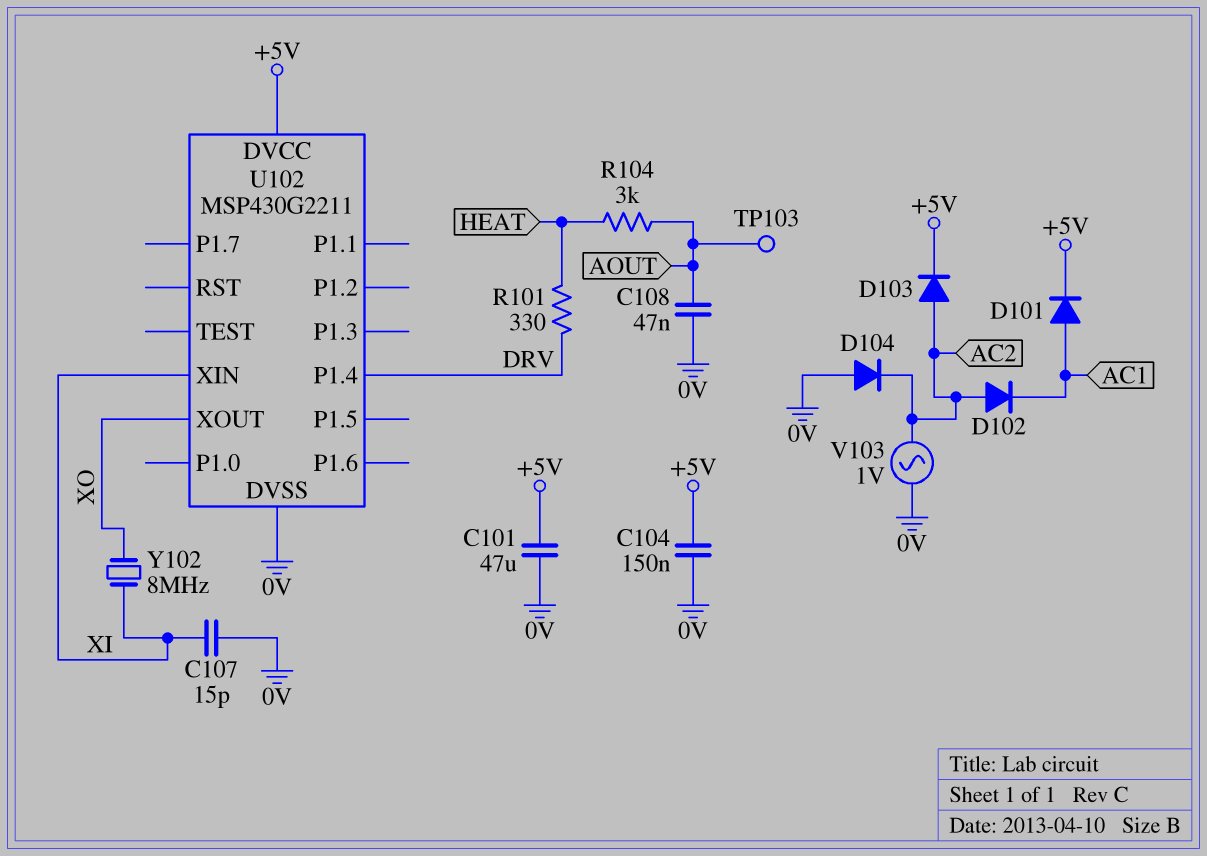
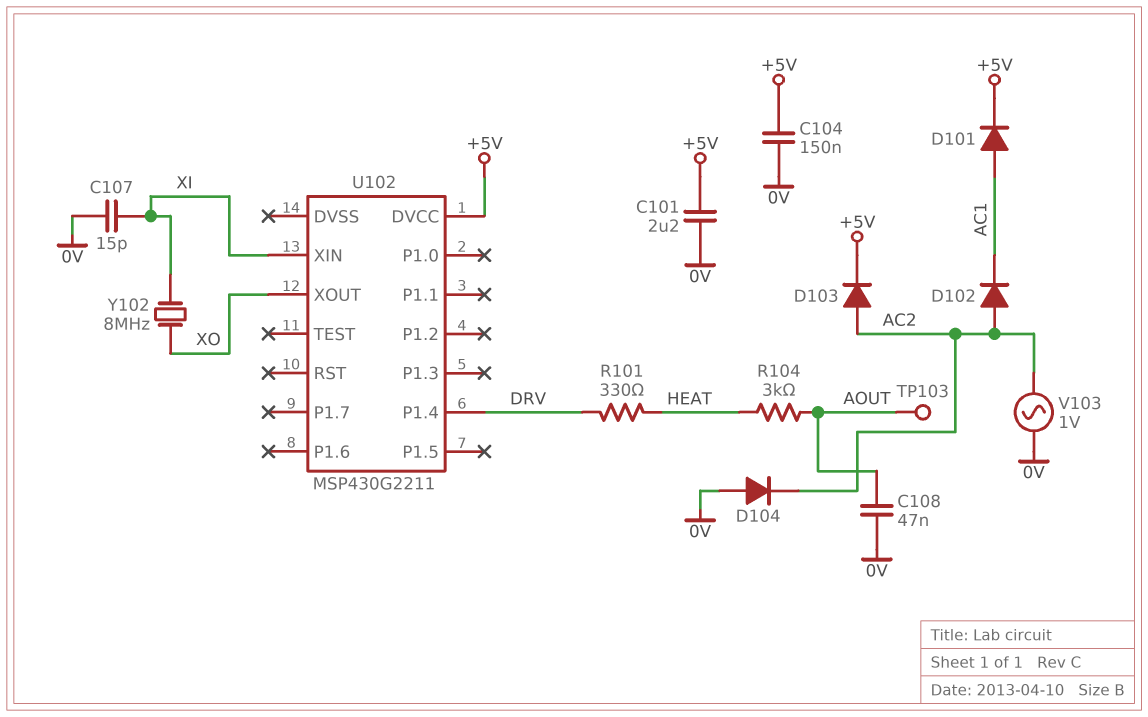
C101: 47uF (+5V, 0V) -> 2.2uF (+5V, 0V)
U102 pin DVSS: 0V -> none

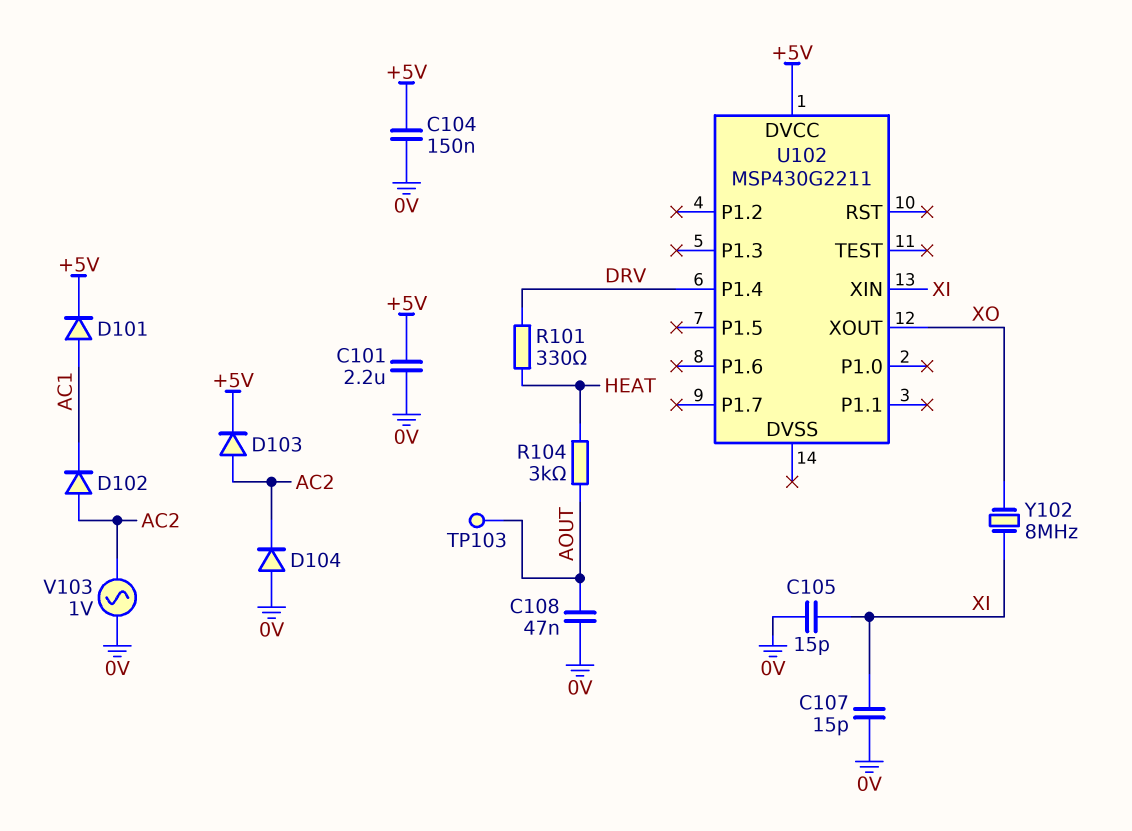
C105: none -> 15pF (0V, XI)

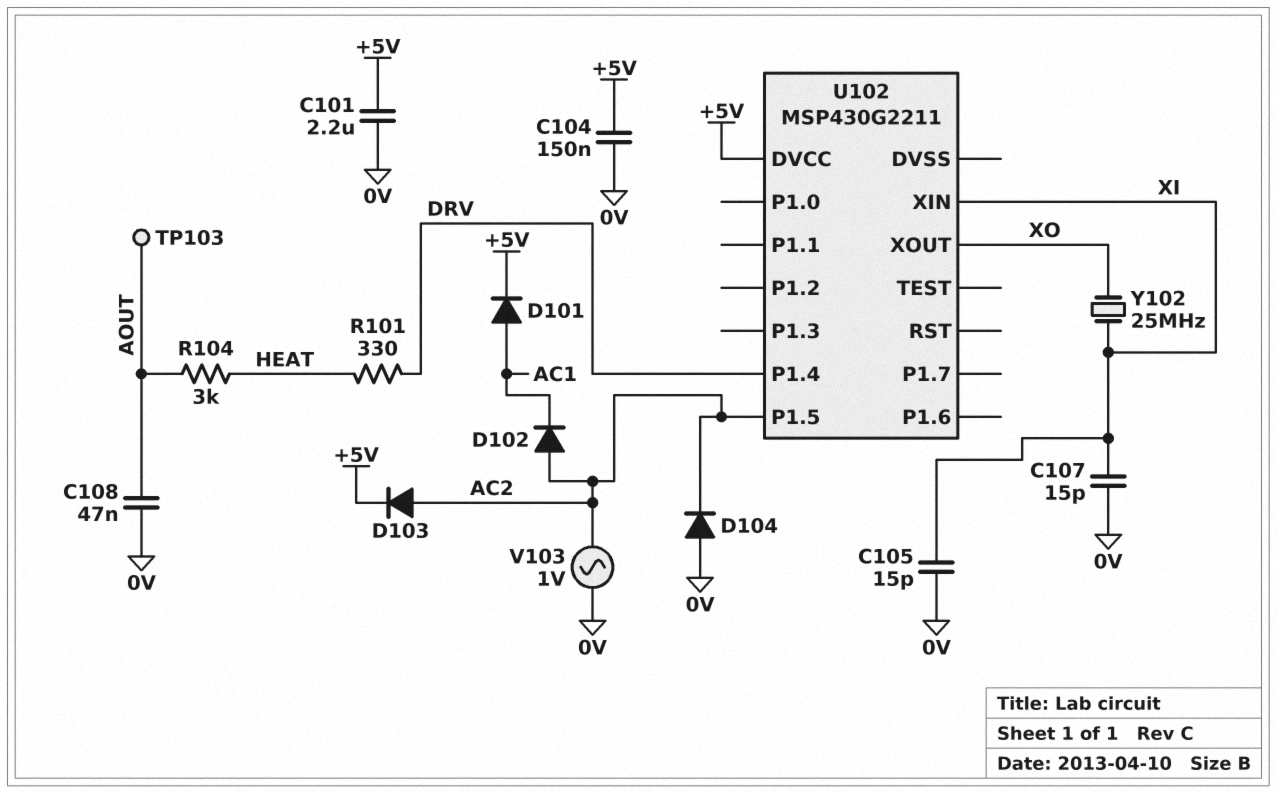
U102 pin P1.5: none -> AC2
Y102: 8MHz (XI, XO) -> 25MHz (XI, XO)

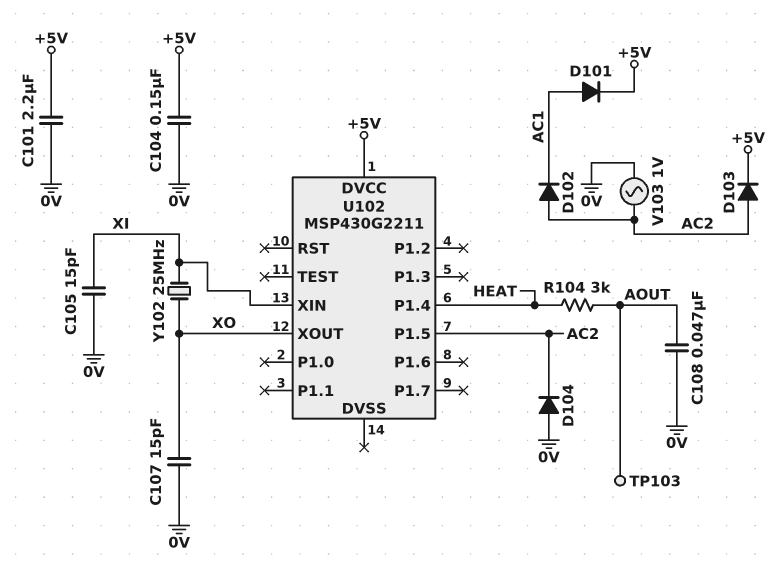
C107: 15pF (0V, XI) -> 15pF (0V, XO)
R101: 330 (DRV, HEAT) -> none
U102 pin P1.4: DRV -> HEAT

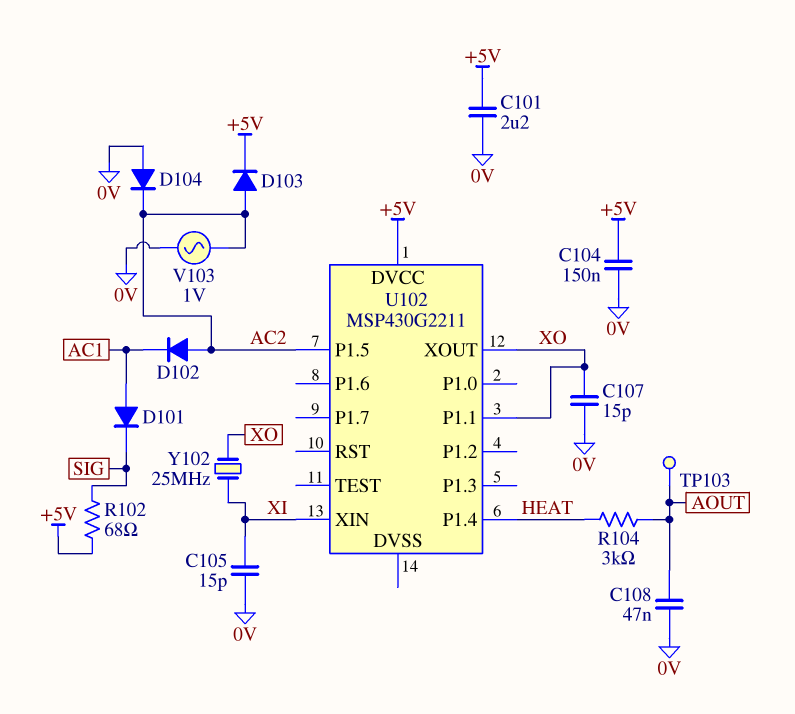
D101: diode (A AC1, K +5V) -> diode (A AC1, K SIG)
R102: none -> 68 (+5V, SIG)
U102 pin P1.1: none -> XO

